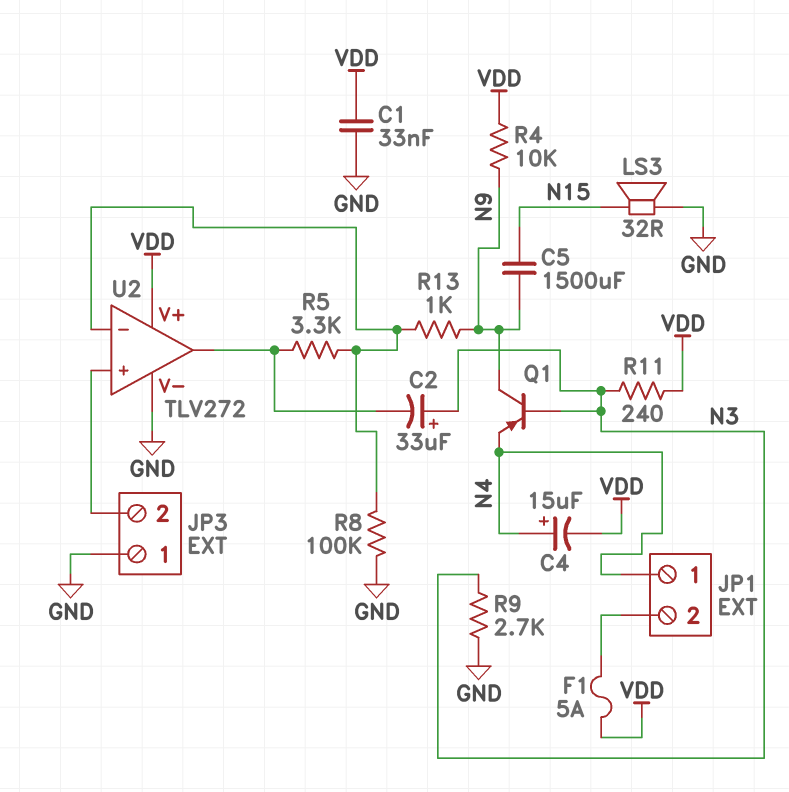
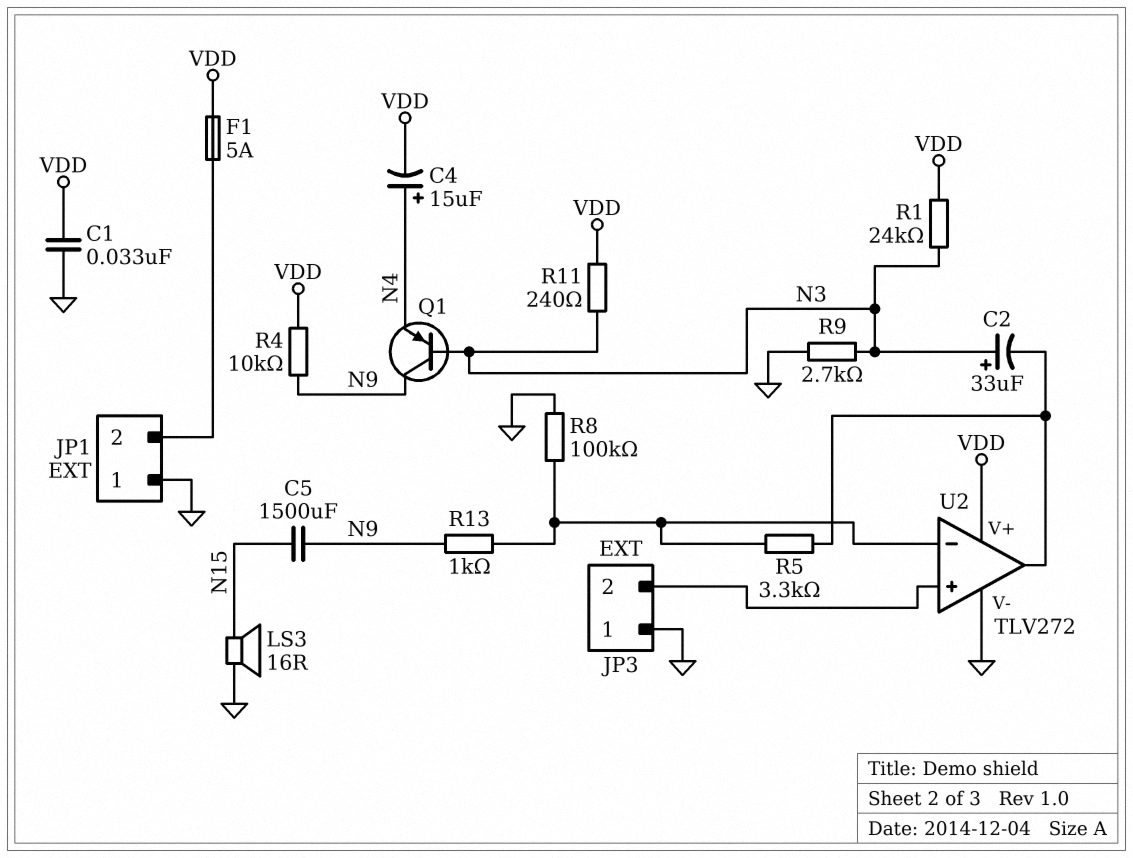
JP1 pin 1: N4 -> GND
LS3: speaker 32R (GND, N15) -> speaker 16R (GND, N15)
R1: none -> 24k (N3, VDD)

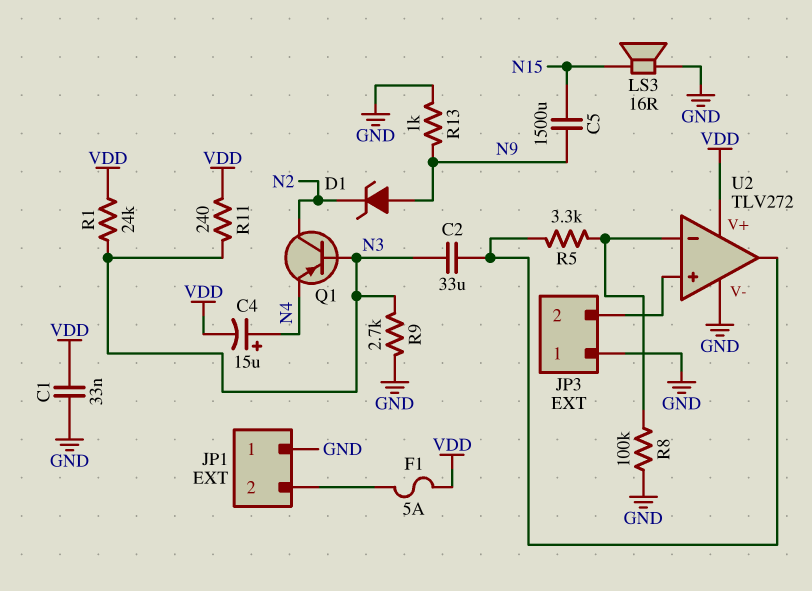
C2: 33uF (plus N3, minus U2/out) -> 33uF (N3, U2/out)
D1: none -> zener (A N9, K N2)
Q1: PNP (B N3, C N9, E N4) -> PNP (B N3, C N2, E N4)
R4: 10k (N9, VDD) -> none
R13: 1k (N9, U2/in-) -> 1k (GND, N9)

